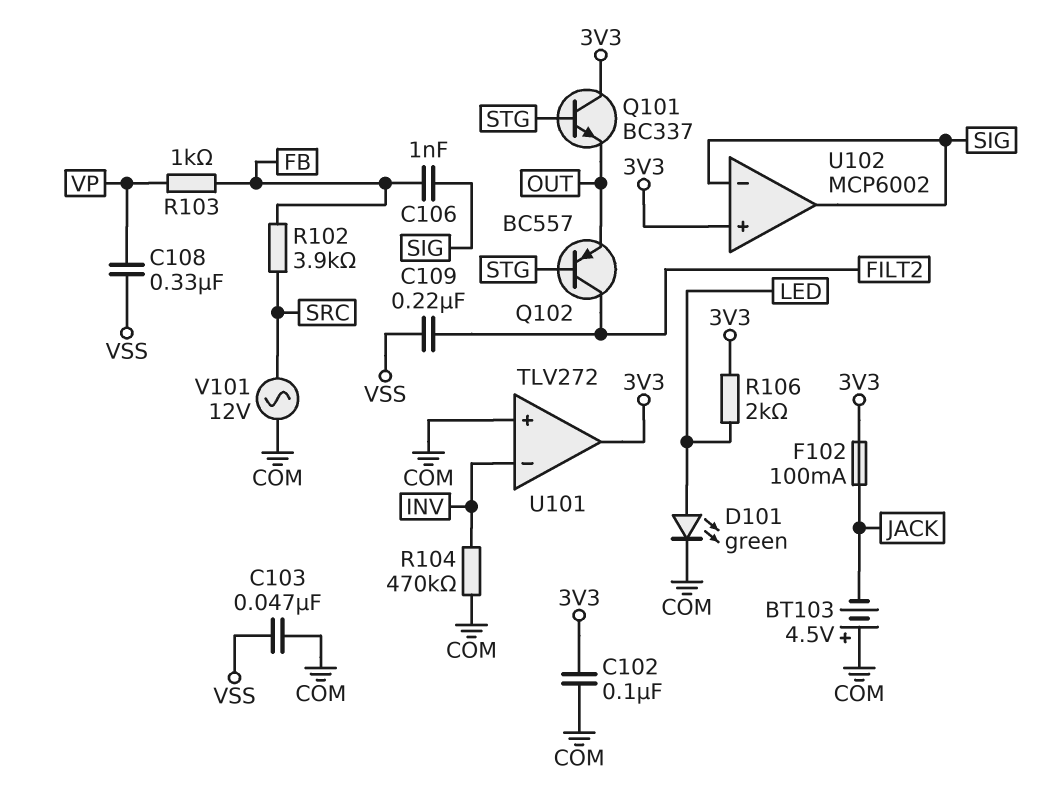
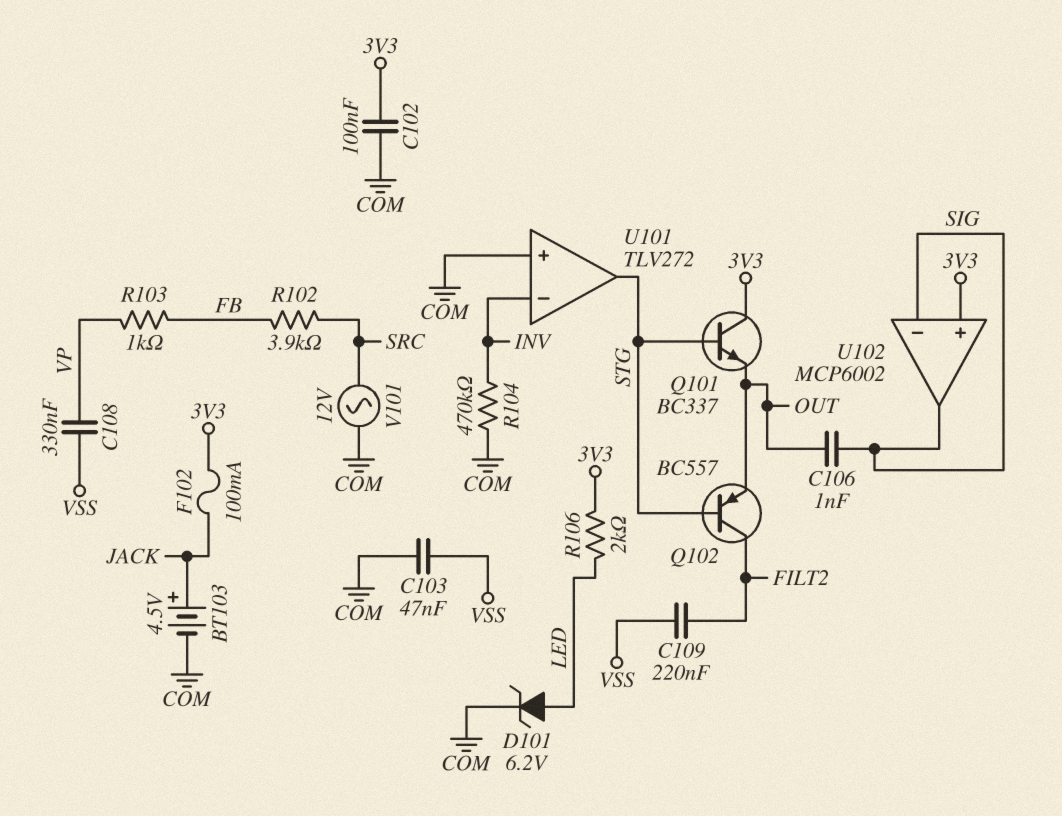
BT103: 4.5V (plus COM, minus JACK) -> 4.5V (plus JACK, minus COM)
C106: 1nF (FB, SIG) -> 1nF (OUT, SIG)
D101: LED green (A LED, K COM) -> zener 6.2V (A LED, K COM)
U101 pin out: 3V3 -> STG

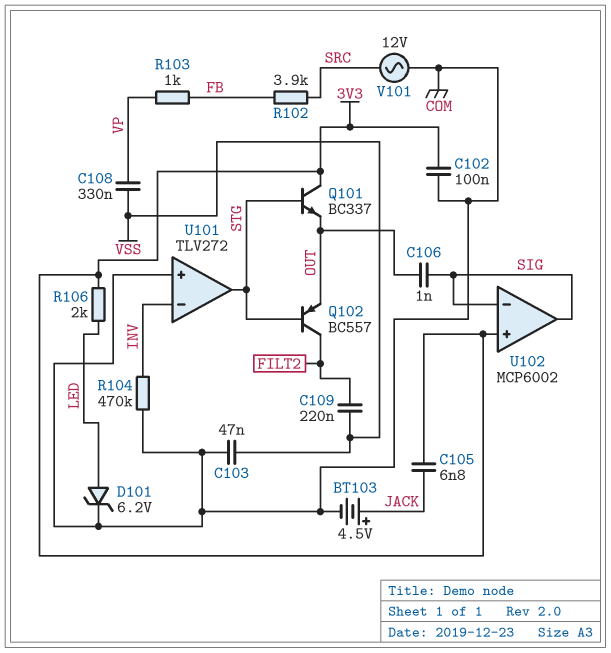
C105: none -> 6.8nF (3V3, JACK)
F102: 100mA (3V3, JACK) -> none

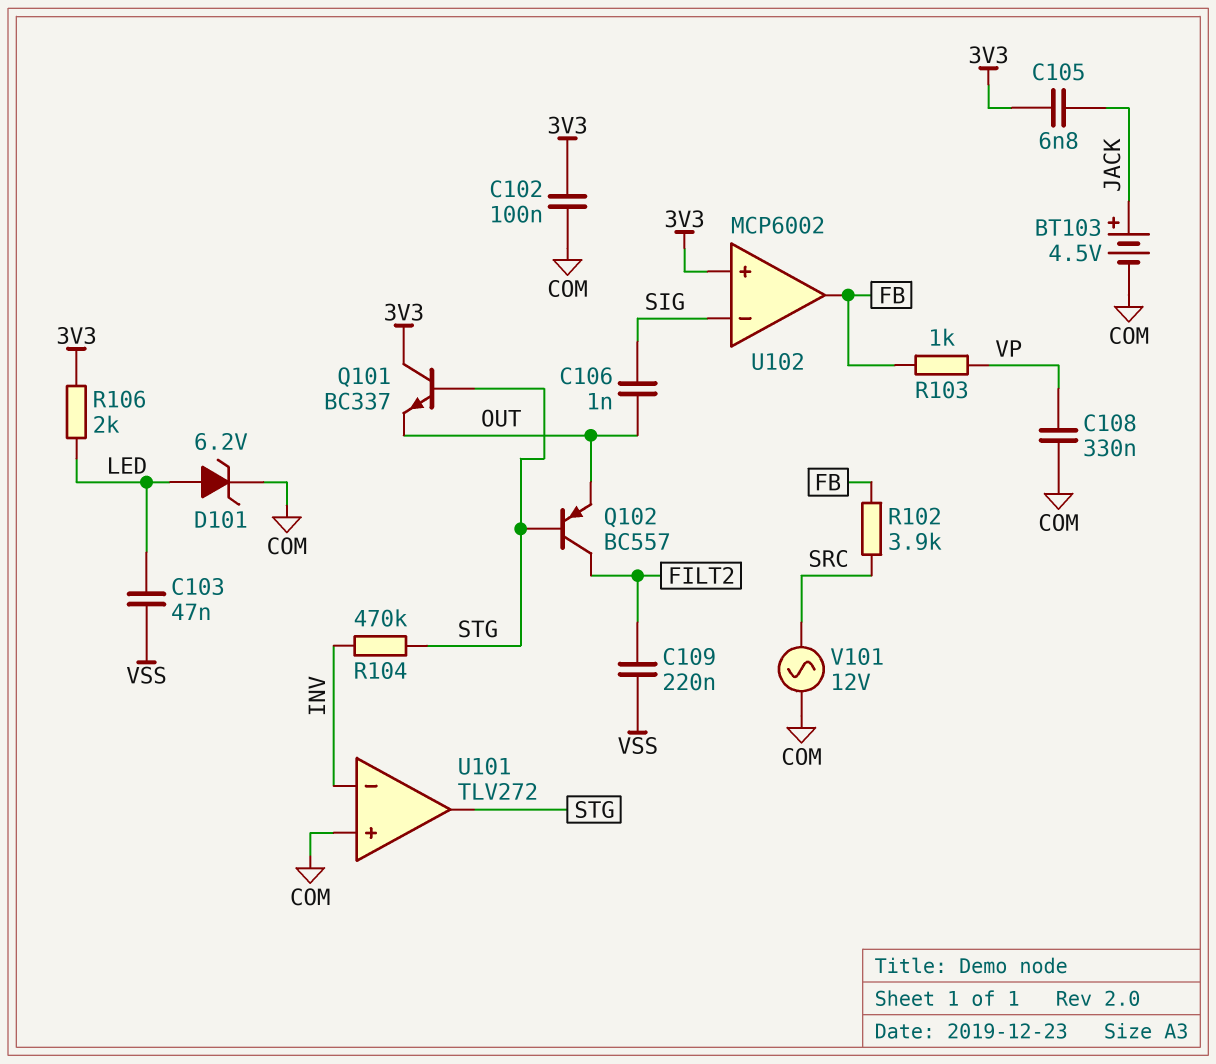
C103: 47nF (COM, VSS) -> 47nF (LED, VSS)
C108: 330nF (VP, VSS) -> 330nF (COM, VP)
R104: 470k (COM, INV) -> 470k (INV, STG)
U102 pin out: SIG -> FB

